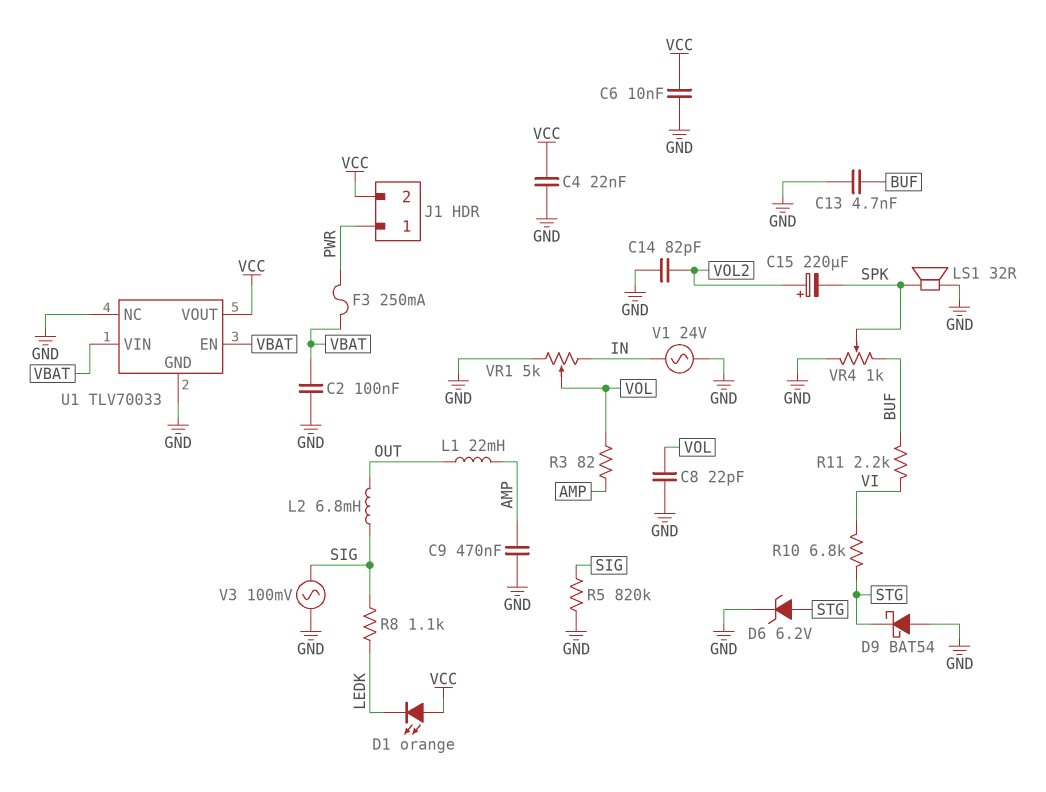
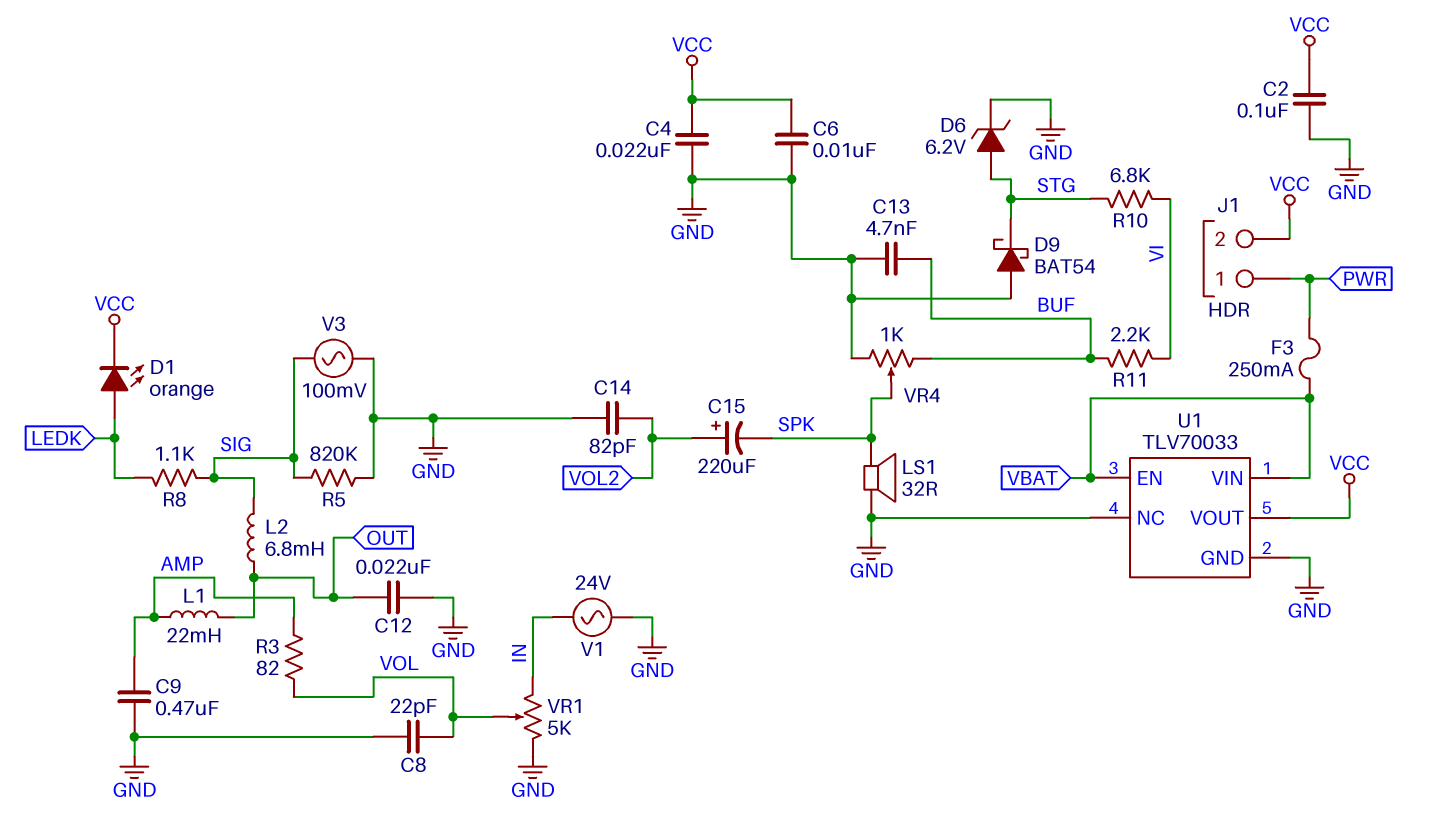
C2: 100nF (GND, VBAT) -> 100nF (GND, VCC)
C12: none -> 22nF (GND, OUT)
D1: LED orange (A VCC, K LEDK) -> LED orange (A LEDK, K VCC)

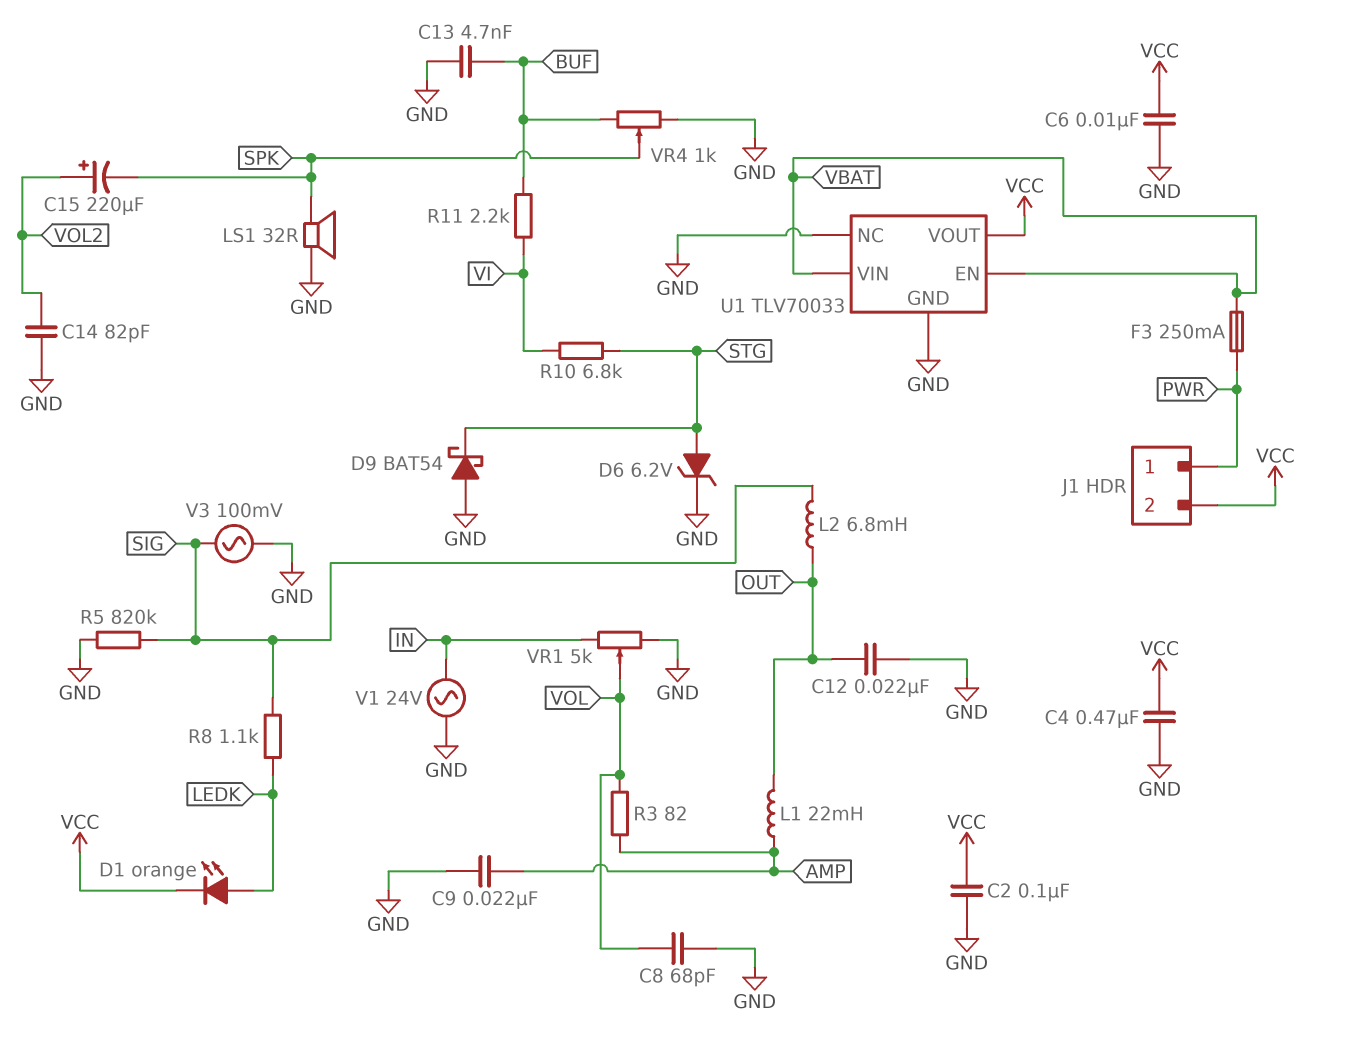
C4: 22nF (GND, VCC) -> 470nF (GND, VCC)
C8: 22pF (GND, VOL) -> 68pF (GND, VOL)
C9: 470nF (AMP, GND) -> 22nF (AMP, GND)

